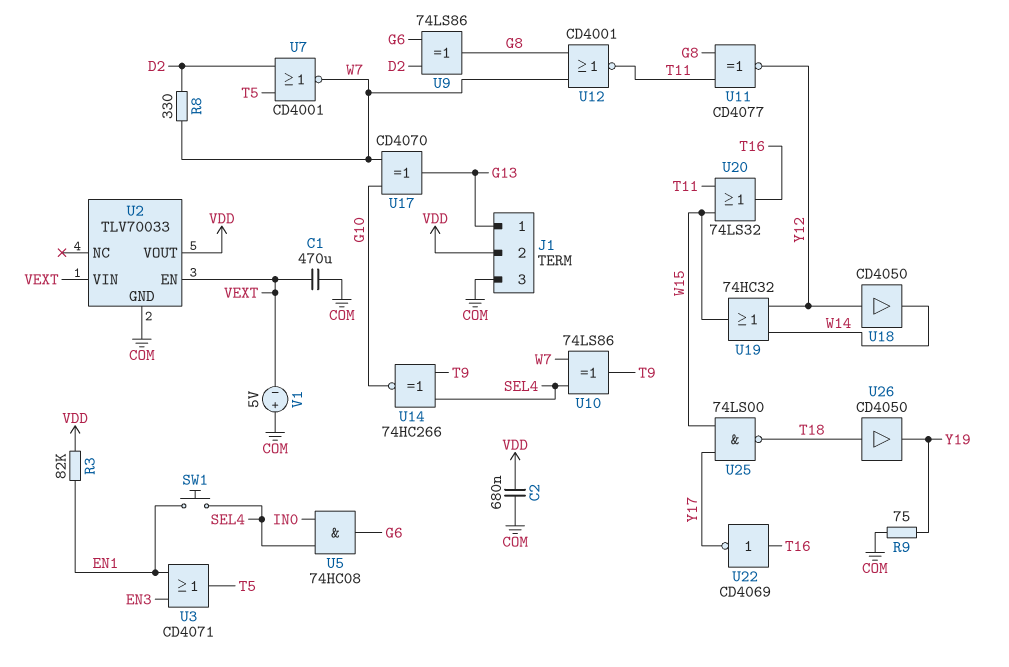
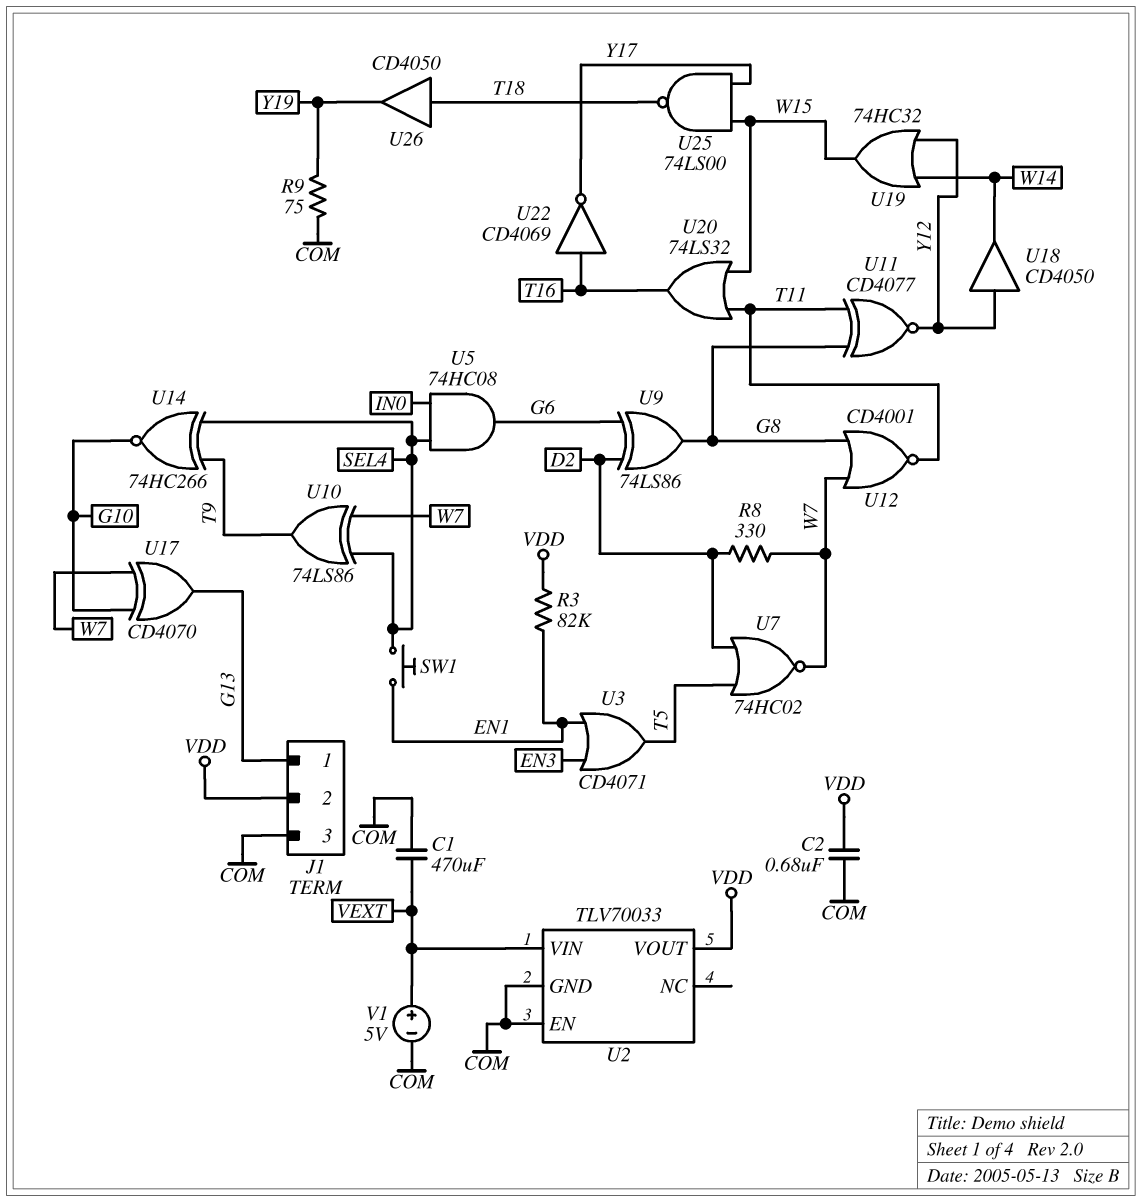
U2 pin EN: VEXT -> COM
U7: NOR CD4001 (in D2, in T5, out W7) -> NOR 74HC02 (in D2, in T5, out W7)
V1: 5V (plus COM, minus VEXT) -> 5V (plus VEXT, minus COM)

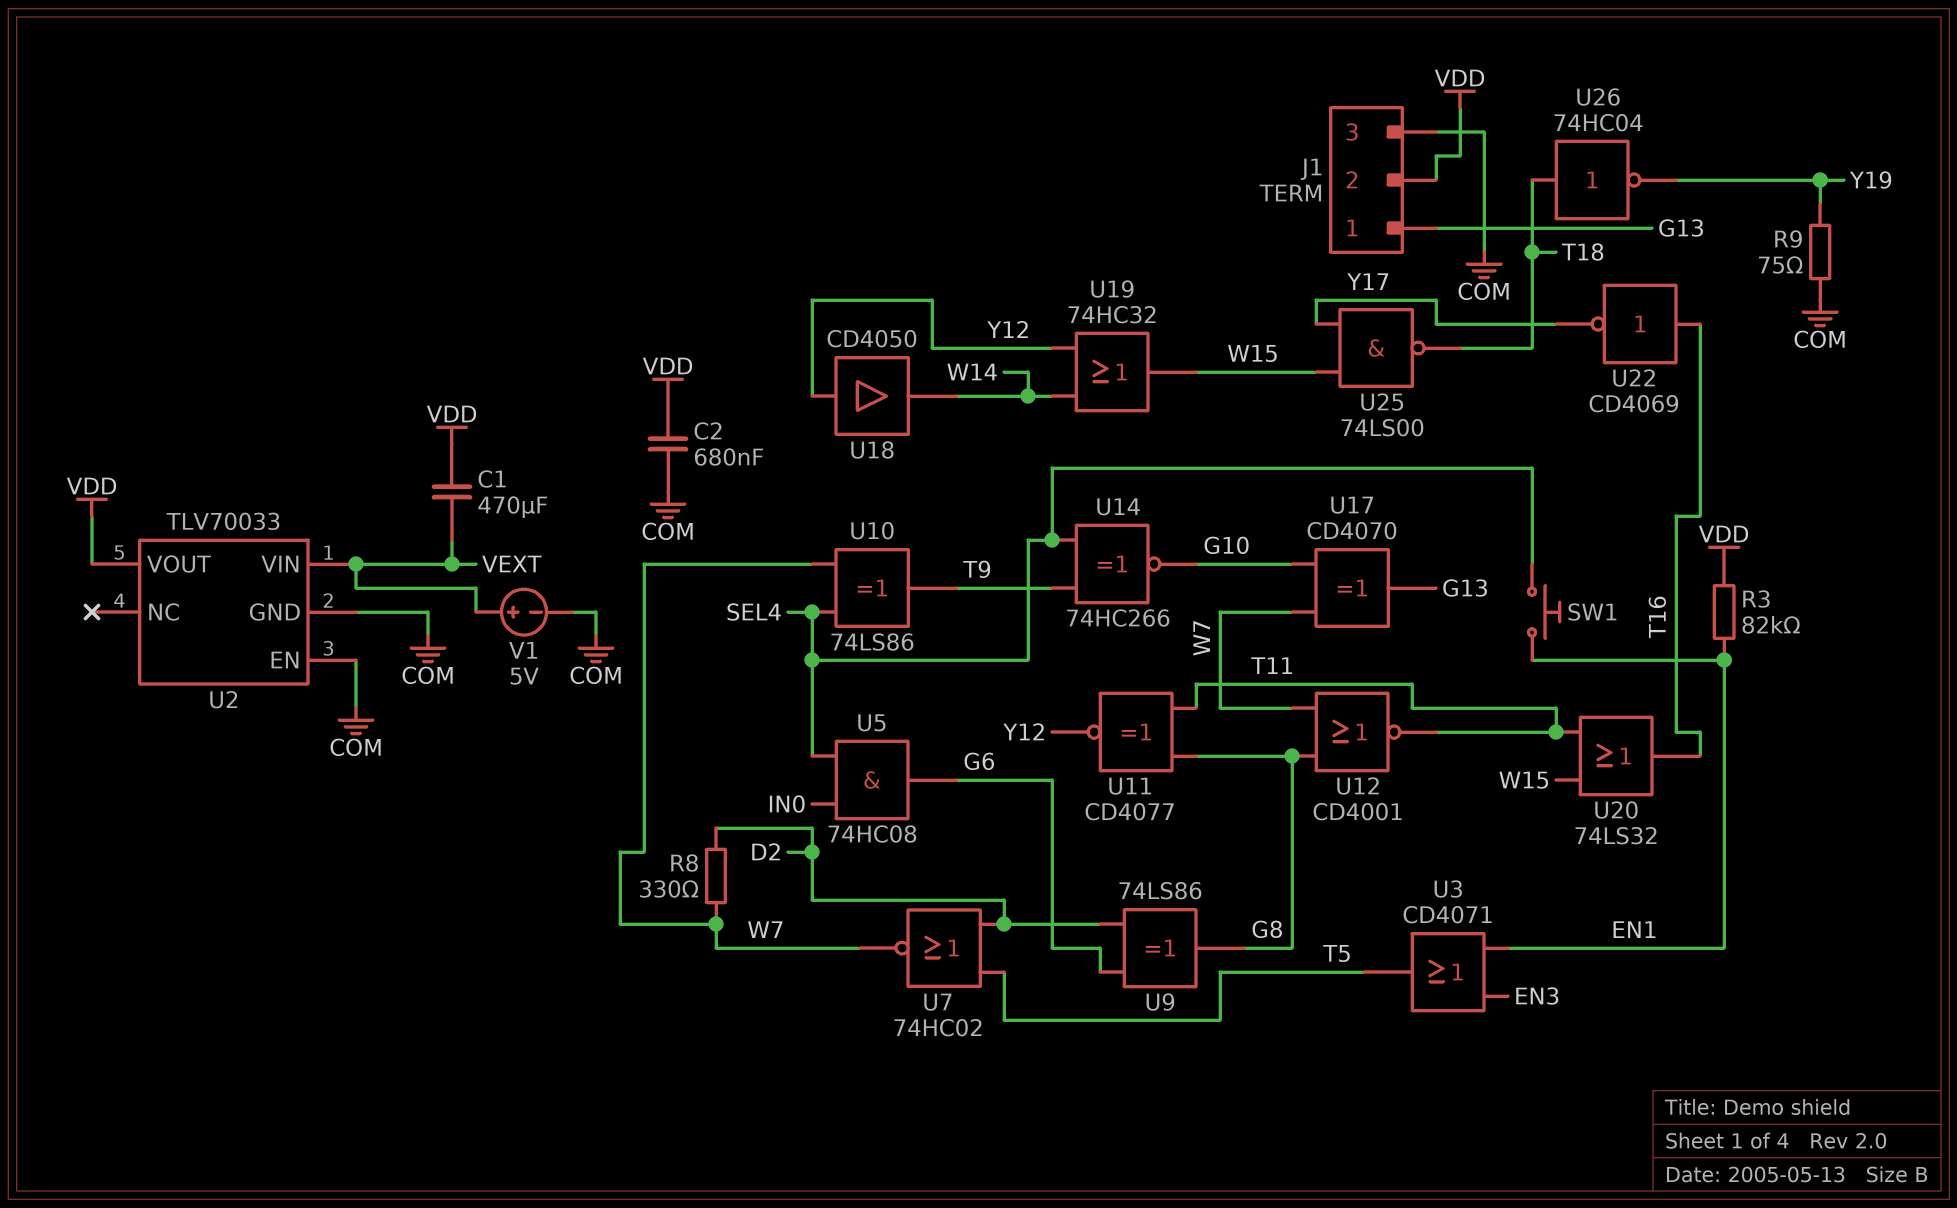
C1: 470uF (COM, VEXT) -> 470uF (VDD, VEXT)
U26: buffer CD4050 (in T18, out Y19) -> NOT 74HC04 (in T18, out Y19)

